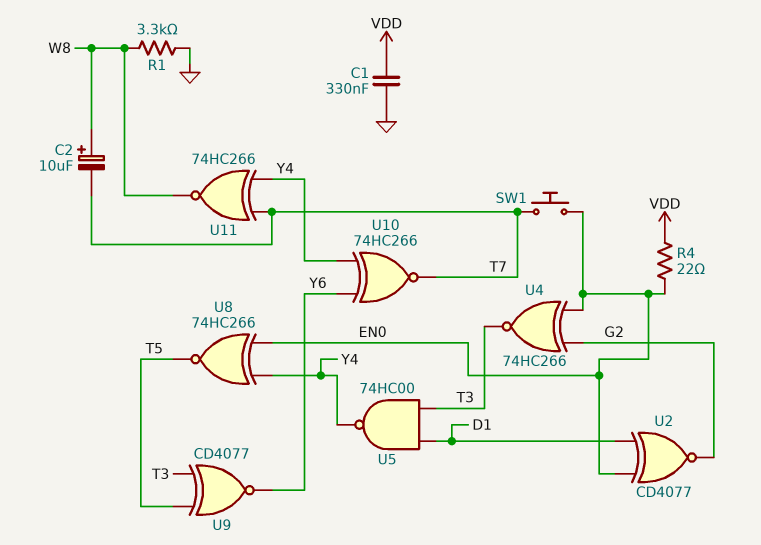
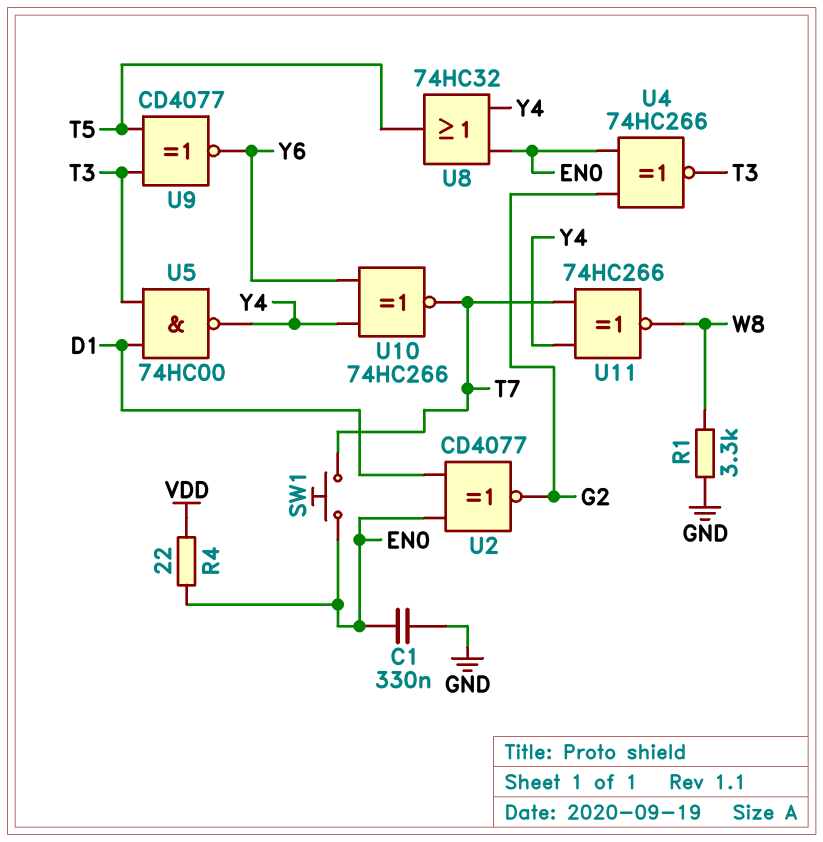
C1: 330nF (GND, VDD) -> 330nF (EN0, GND)
C2: 10uF (plus W8, minus T7) -> none
U8: XNOR 74HC266 (in EN0, in Y4, out T5) -> OR 74HC32 (in EN0, in Y4, out T5)

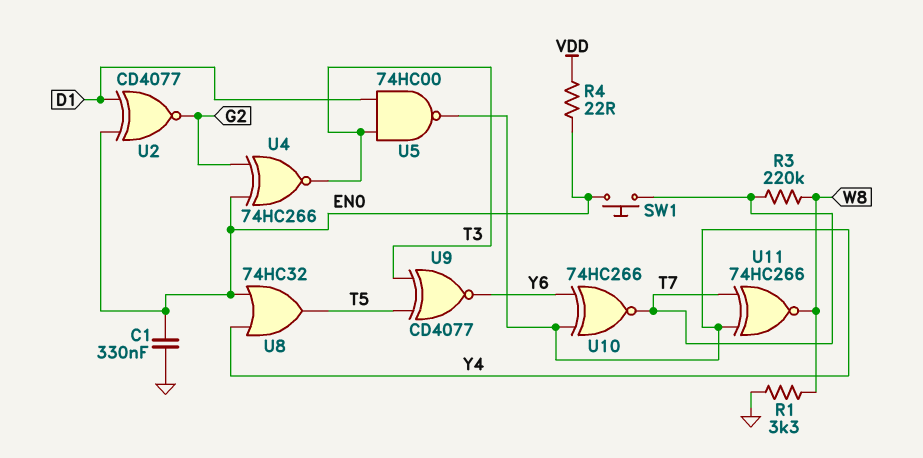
R3: none -> 220k (T7, W8)

